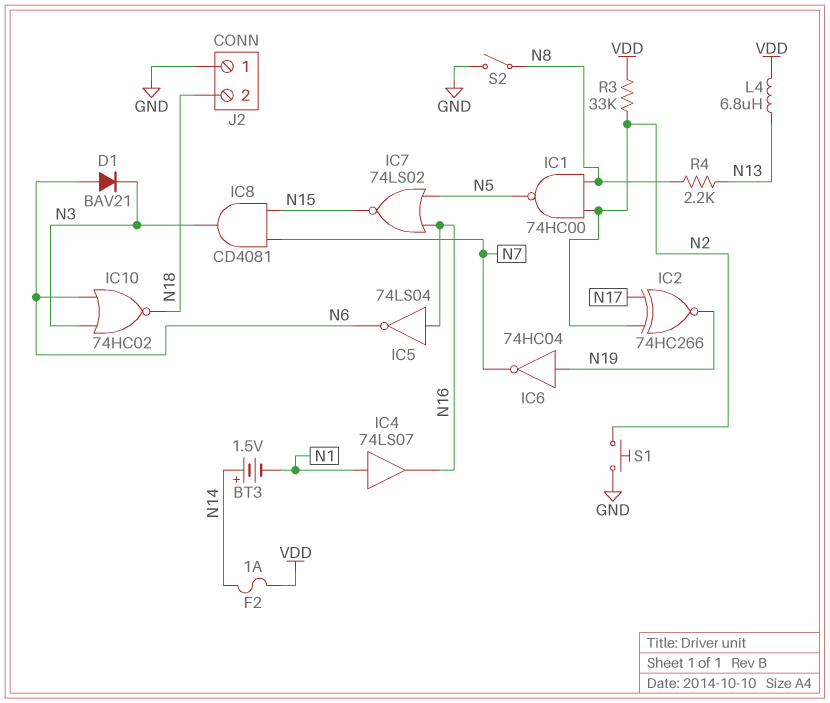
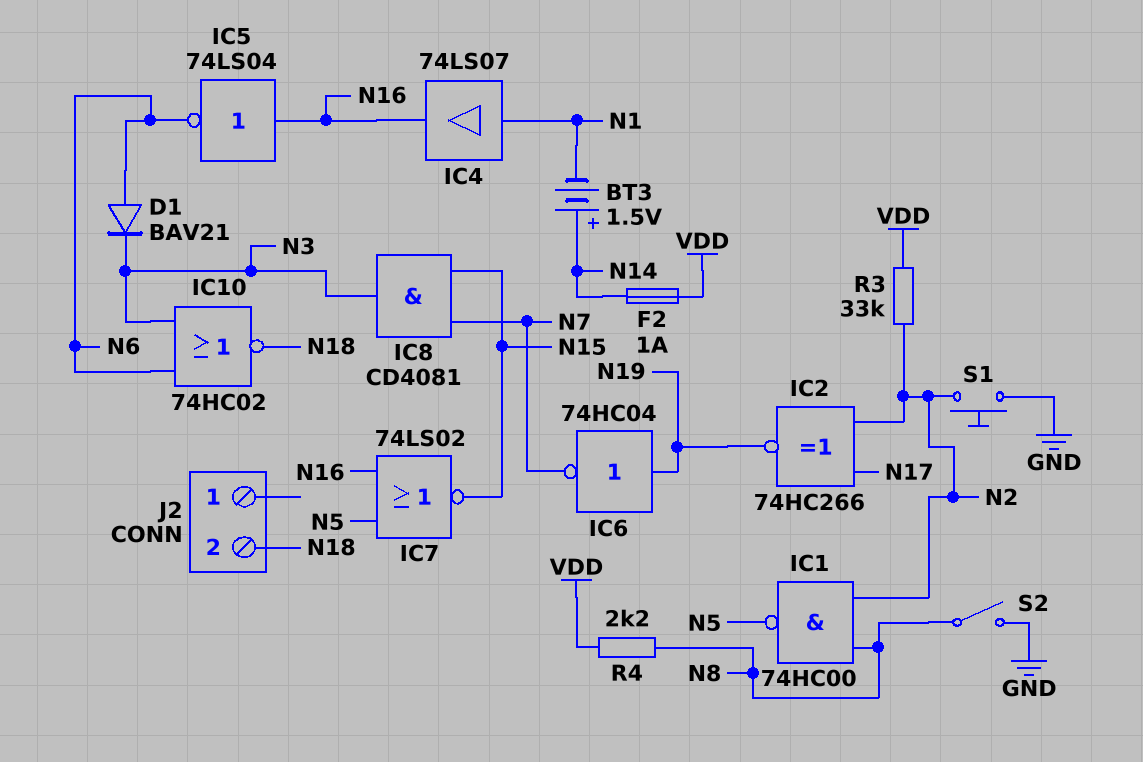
J2 pin 1: GND -> none
L4: 6.8uH (N13, VDD) -> none
R4: 2.2k (N8, N13) -> 2.2k (N8, VDD)

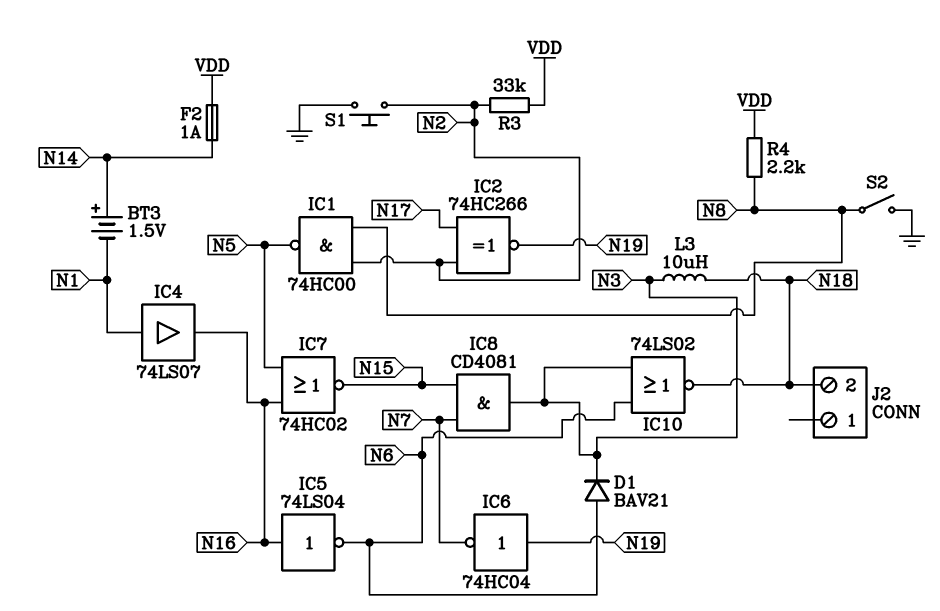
IC7: NOR 74LS02 (in N5, in N16, out N15) -> NOR 74HC02 (in N5, in N16, out N15)
IC10: NOR 74HC02 (in N3, in N6, out N18) -> NOR 74LS02 (in N3, in N6, out N18)
L3: none -> 10uH (N3, N18)

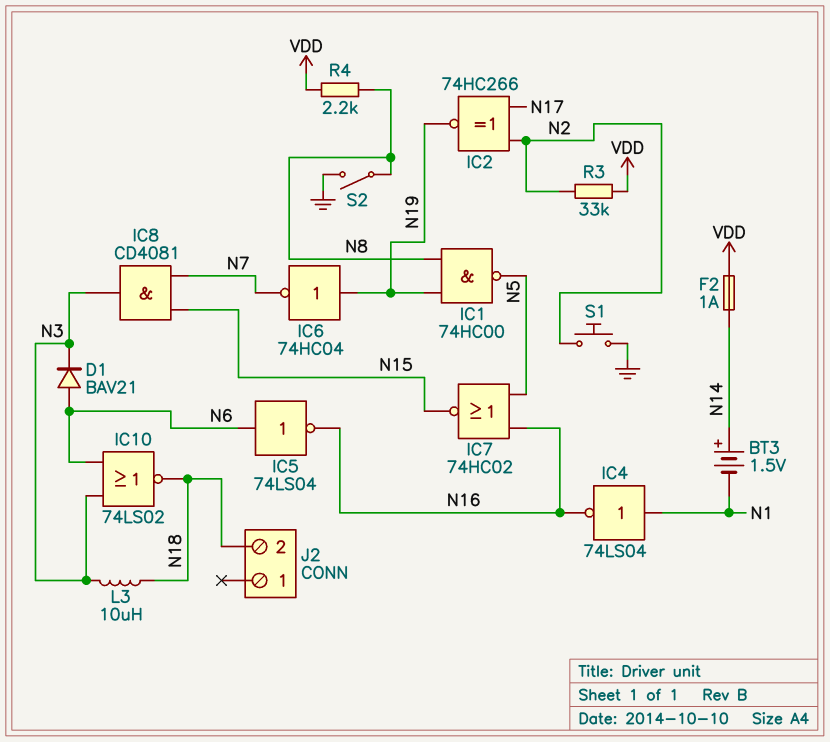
IC1: NAND 74HC00 (in N2, in N8, out N5) -> NAND 74HC00 (in N8, in N19, out N5)
IC4: buffer 74LS07 (in N1, out N16) -> NOT 74LS04 (in N1, out N16)
IC5: NOT 74LS04 (in N16, out N6) -> NOT 74LS04 (in N6, out N16)

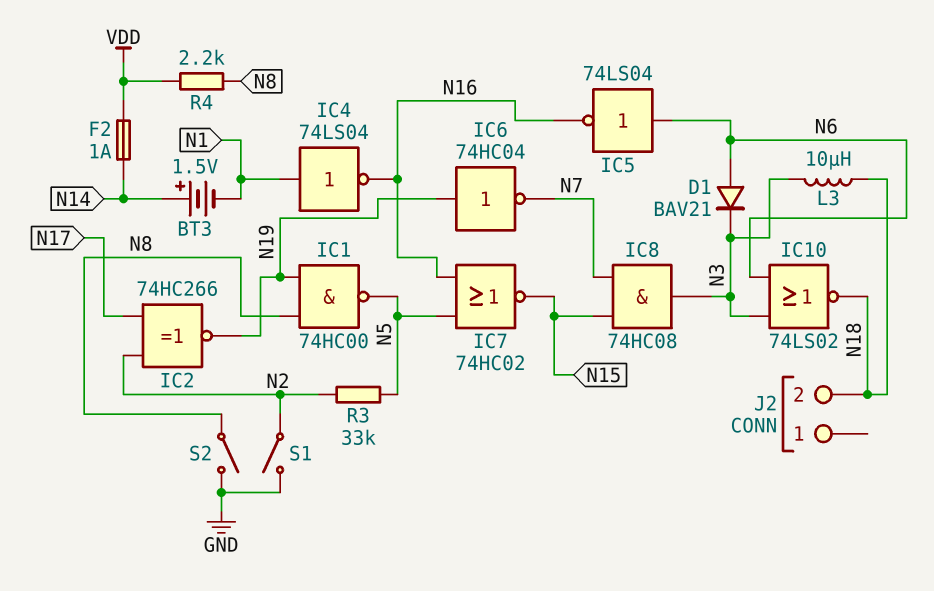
IC8: AND CD4081 (in N7, in N15, out N3) -> AND 74HC08 (in N7, in N15, out N3)
R3: 33k (N2, VDD) -> 33k (N2, N5)
S1: button (GND, N2) -> switch (GND, N2)

